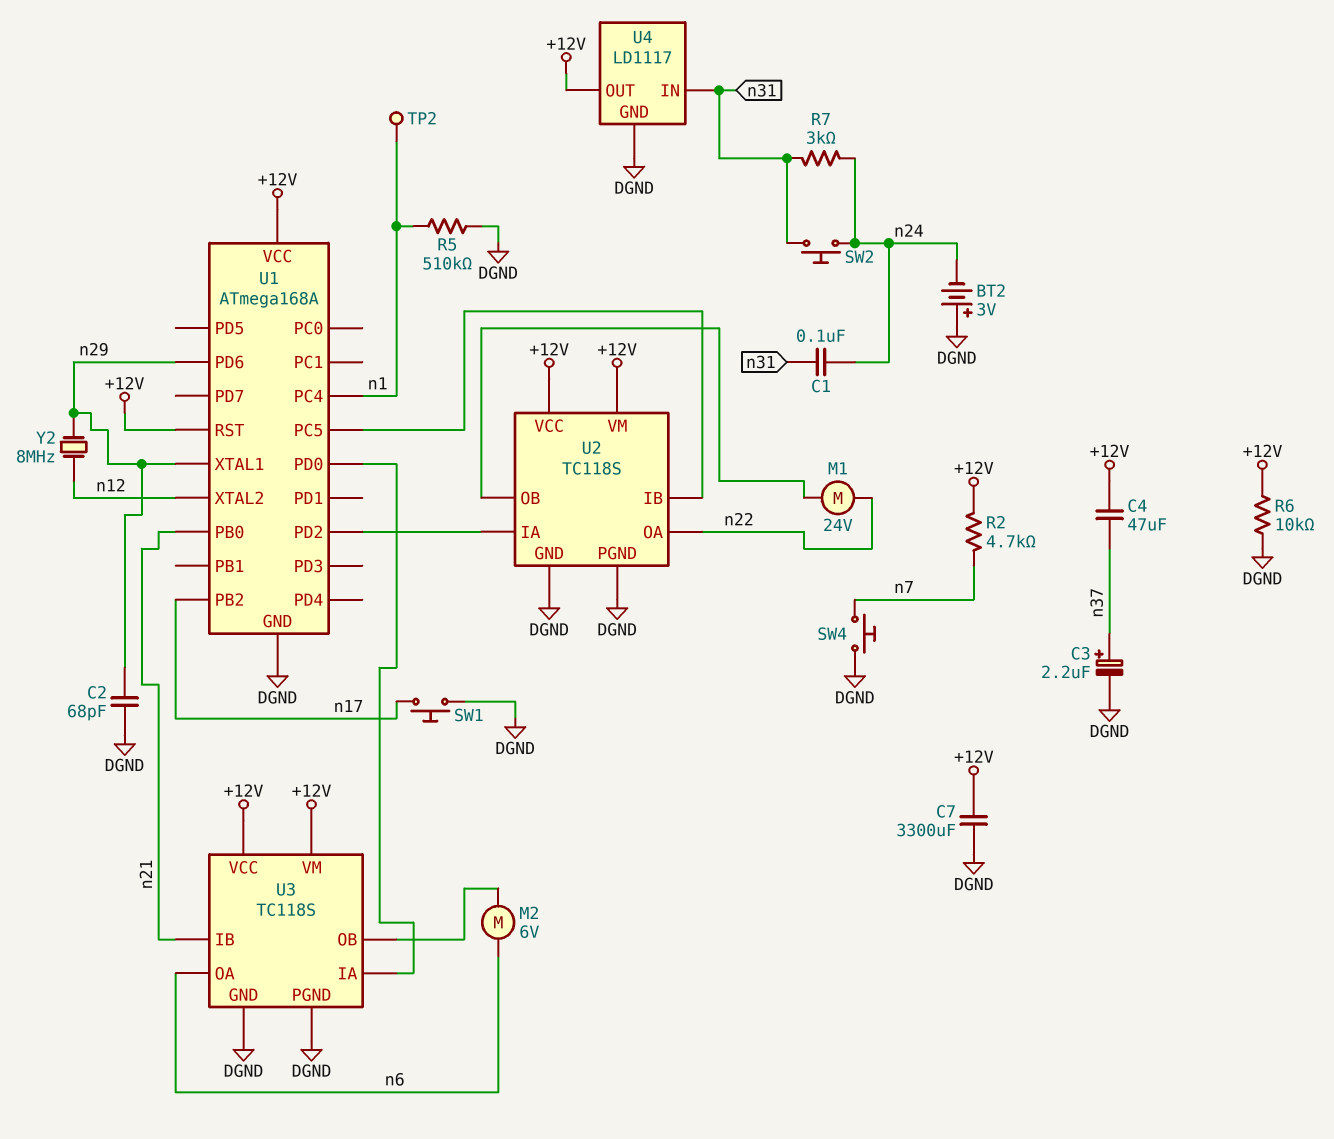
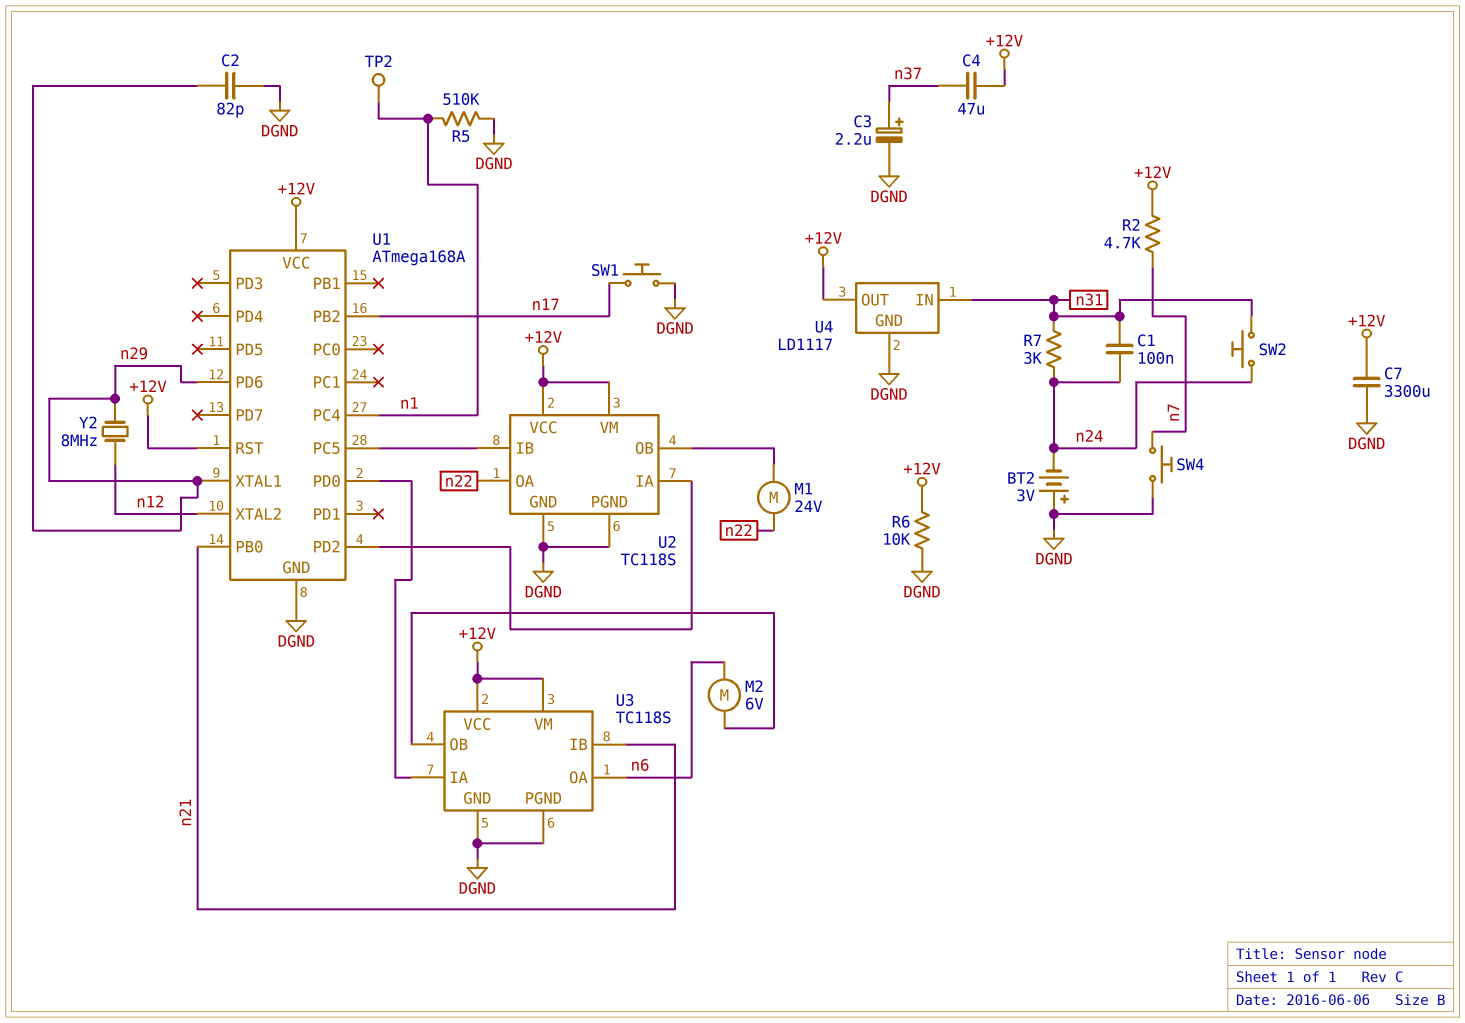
C2: 68pF (DGND, n29) -> 82pF (DGND, n29)

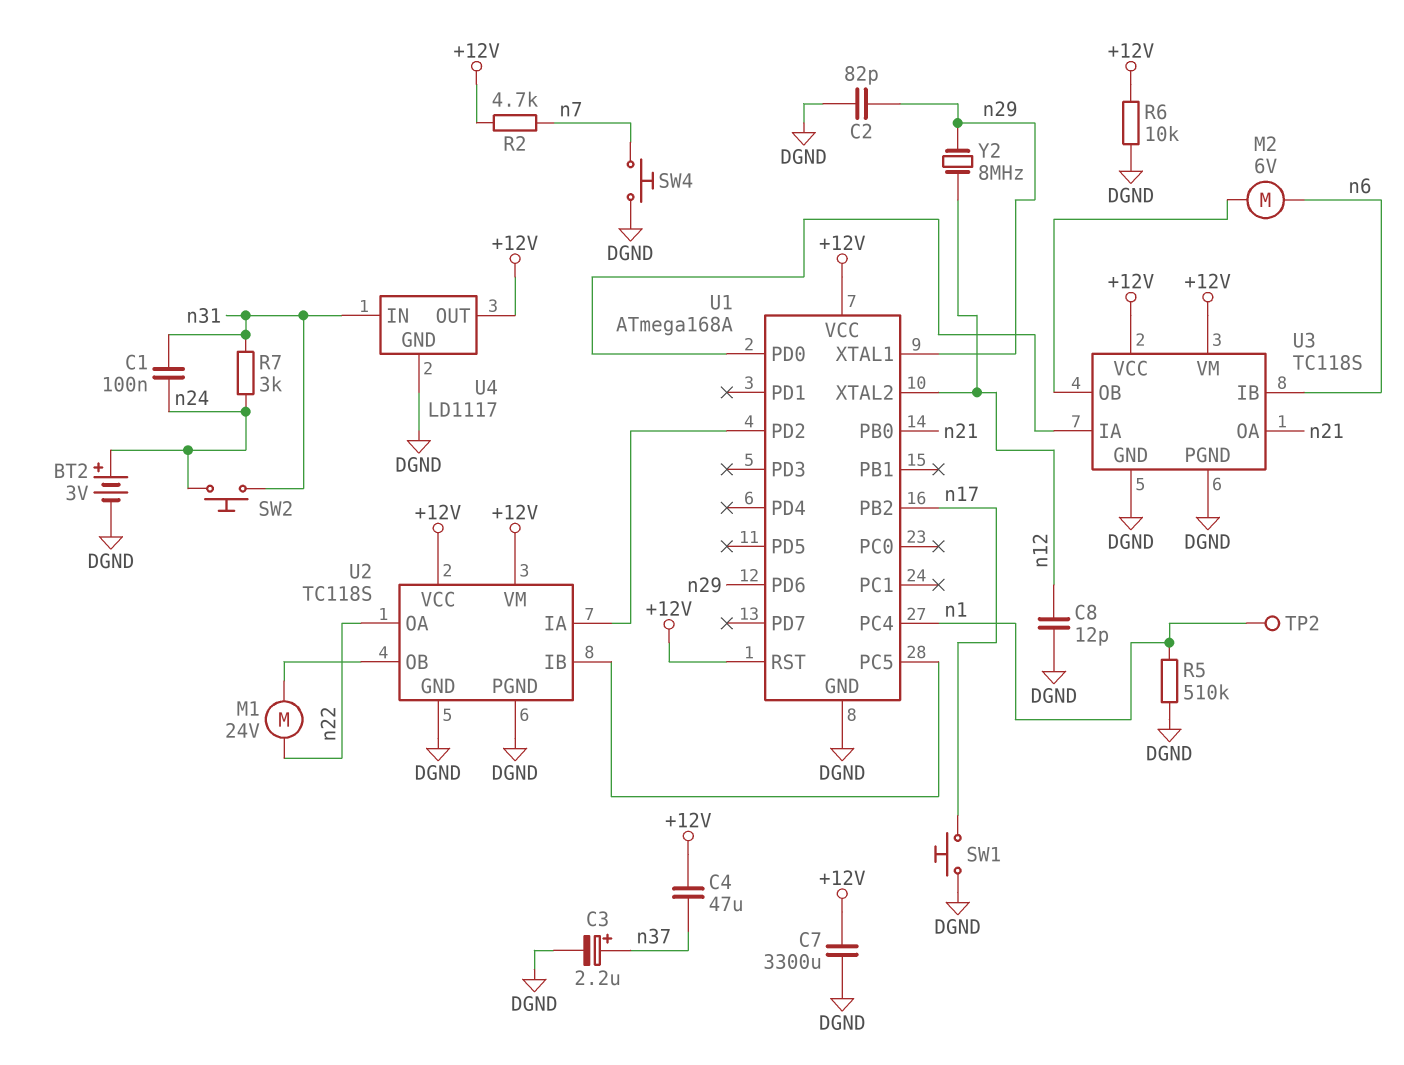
BT2: 3V (plus DGND, minus n24) -> 3V (plus n24, minus DGND)
C8: none -> 12pF (DGND, n12)
U3 pin IB: n21 -> n6
U3 pin OA: n6 -> n21

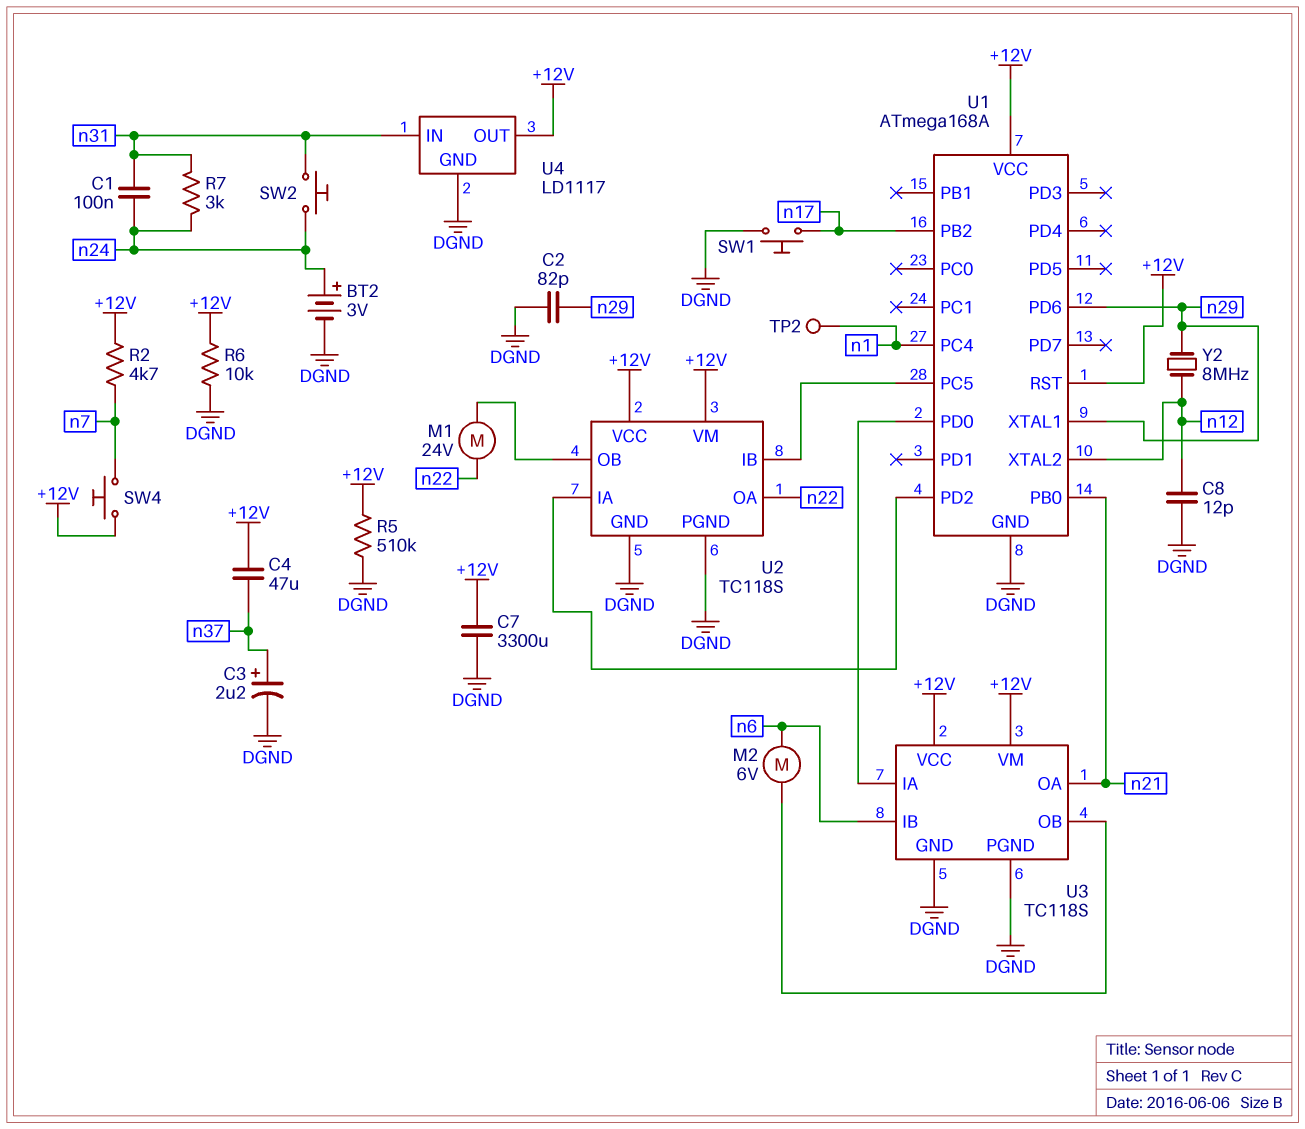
R5: 510k (DGND, n1) -> 510k (+12V, DGND)
SW4: button (DGND, n7) -> button (+12V, n7)

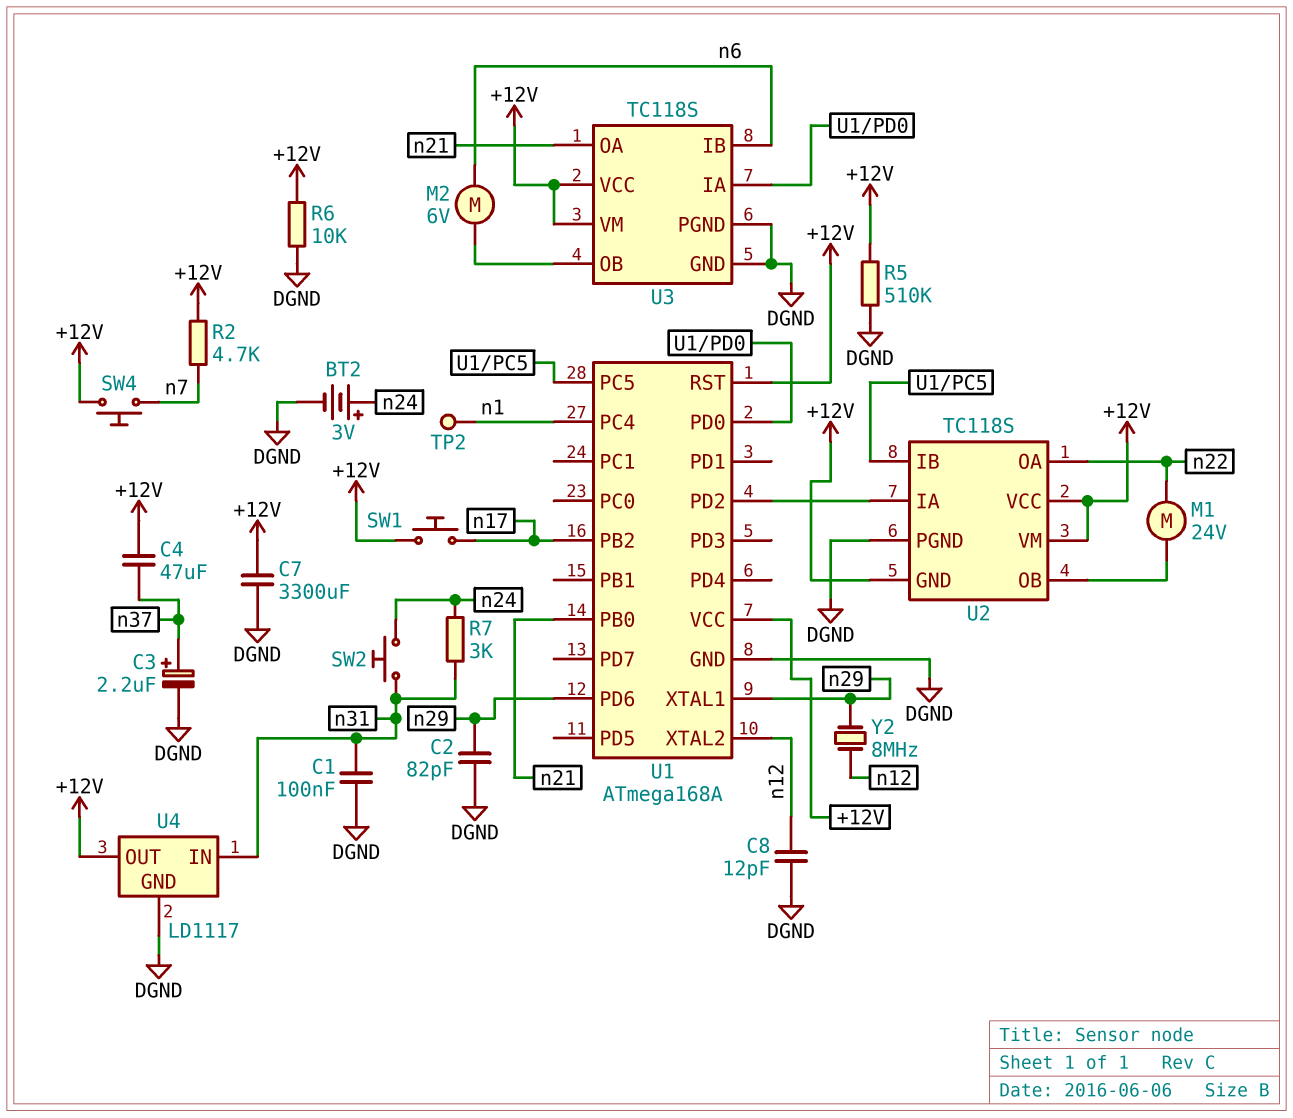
C1: 100nF (n24, n31) -> 100nF (DGND, n31)
SW1: button (DGND, n17) -> button (+12V, n17)
U2 pin GND: DGND -> +12V

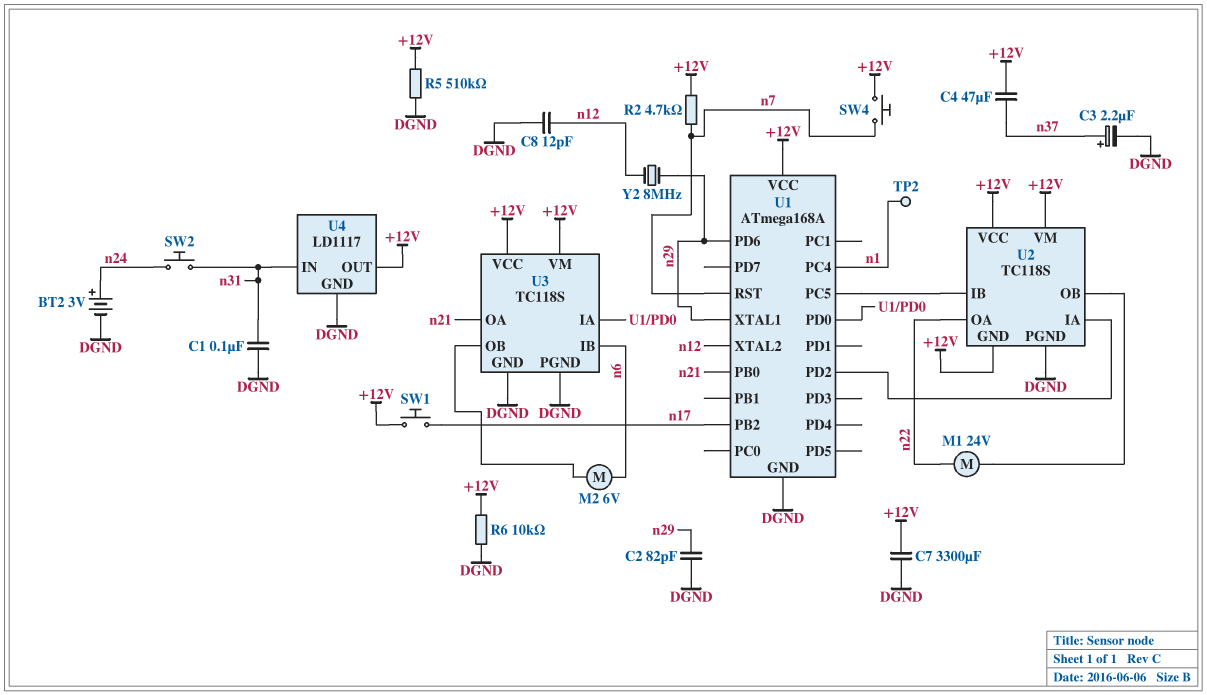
R7: 3k (n24, n31) -> none
U1 pin RST: +12V -> n7

